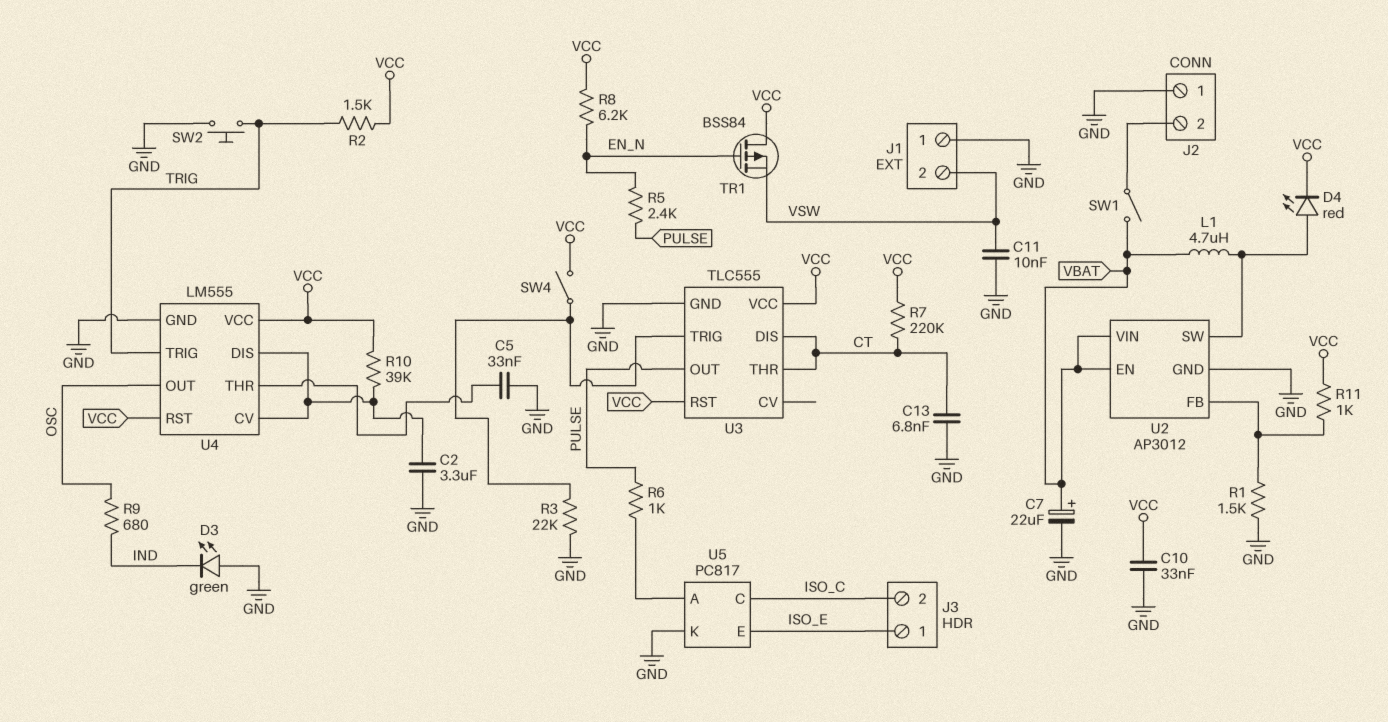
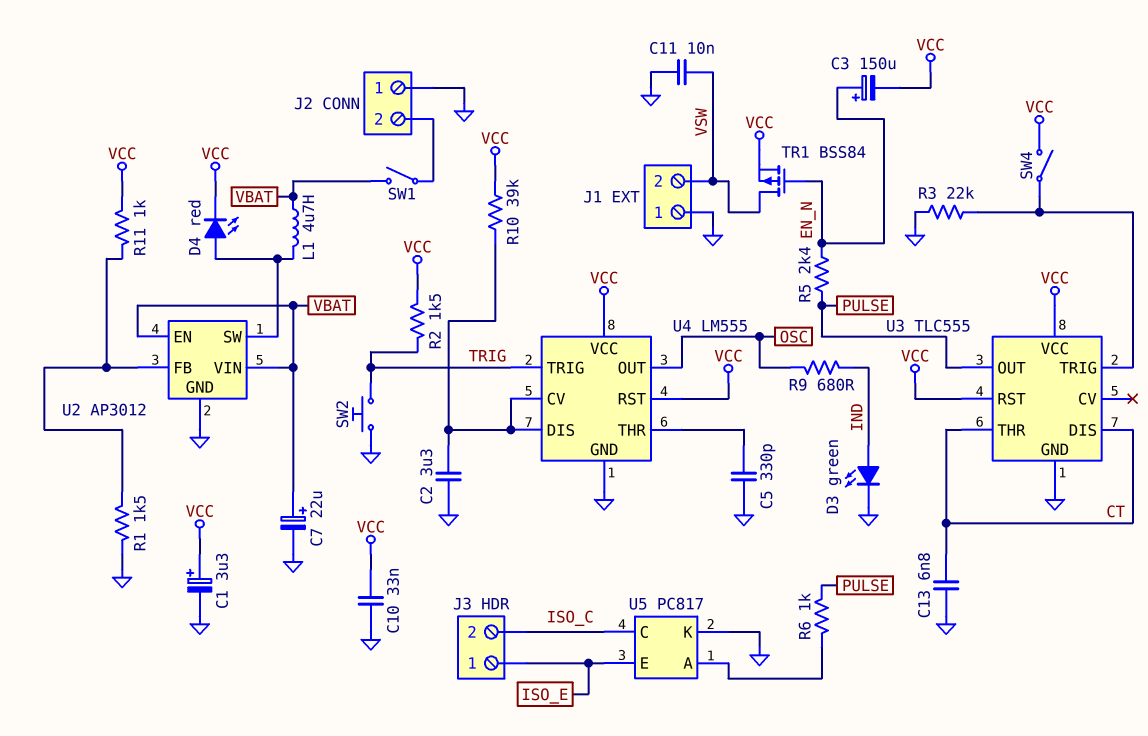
C1: none -> 3.3uF (plus VCC, minus GND)
C3: none -> 150uF (plus EN_N, minus VCC)
C5: 33nF (GND, U4/THR) -> 330pF (GND, U4/THR)
D3: LED green (A GND, K IND) -> LED green (A IND, K GND)
R7: 220k (CT, VCC) -> none
R8: 6.2k (EN_N, VCC) -> none
TR1: PMOS BSS84 (G EN_N, D VCC, S VSW) -> PMOS BSS84 (G EN_N, D VSW, S VCC)

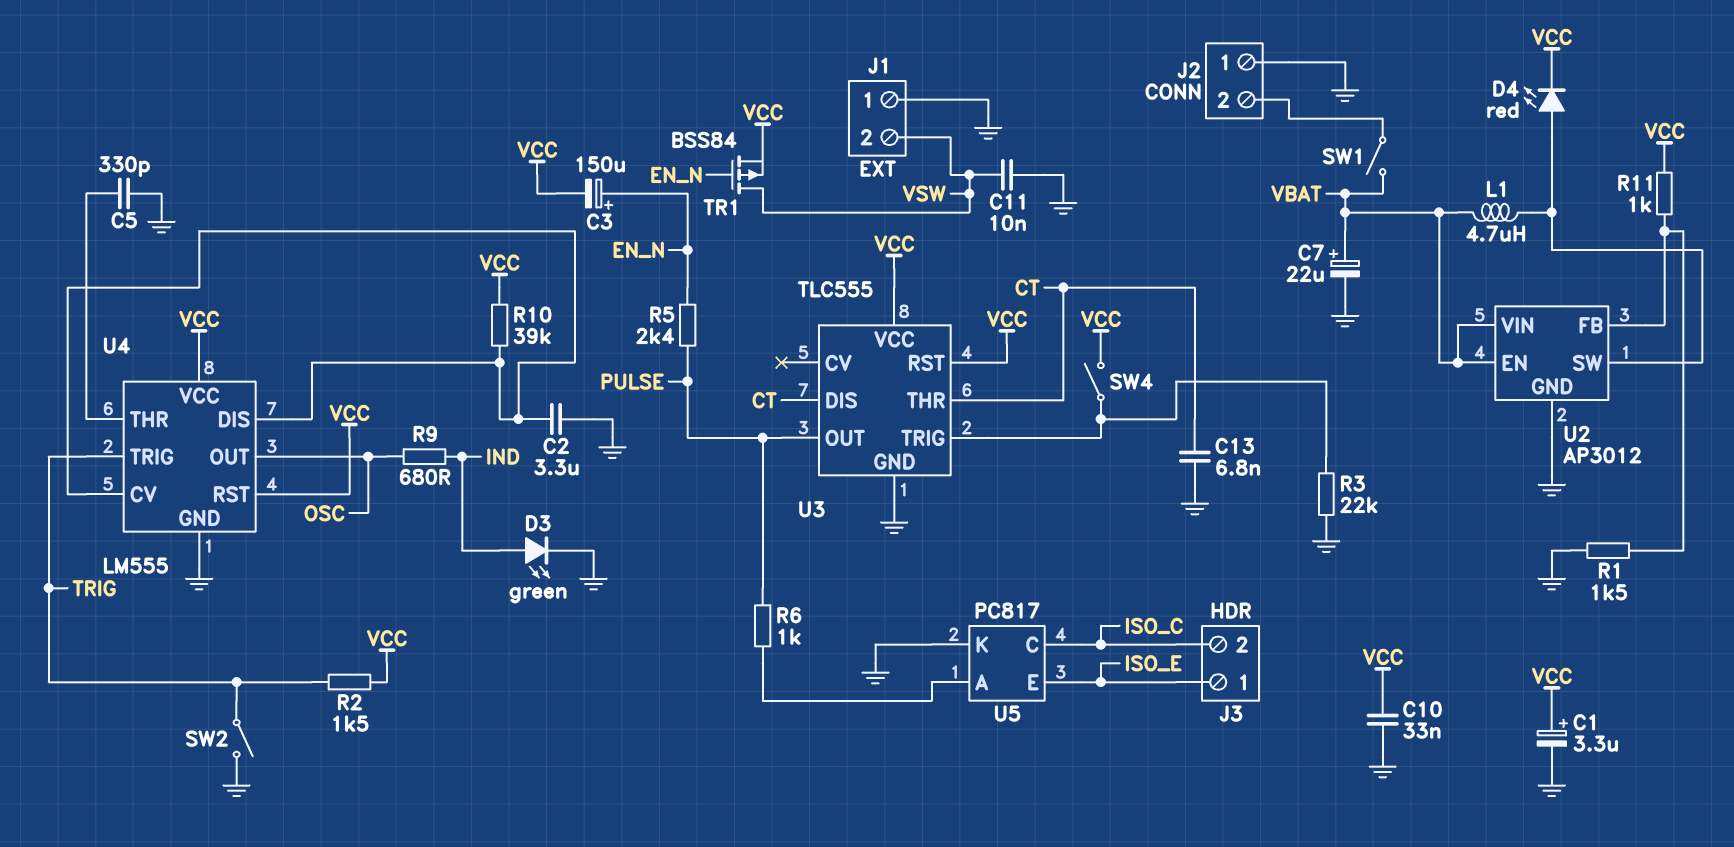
SW2: button (GND, TRIG) -> switch (GND, TRIG)

